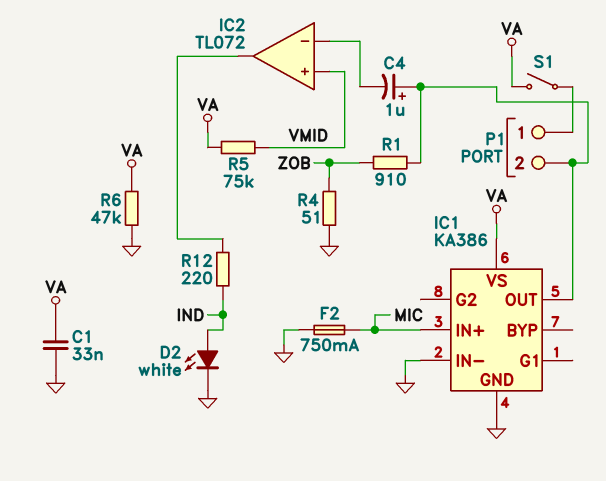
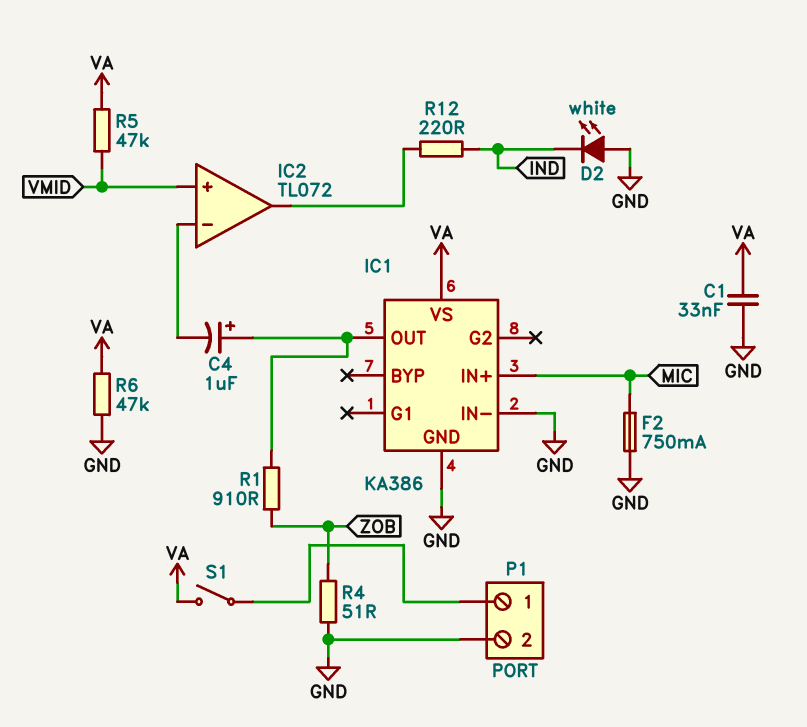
D2: LED white (A IND, K GND) -> LED white (A GND, K IND)
P1 pin 2: IC1/OUT -> GND
R5: 75k (VA, VMID) -> 47k (VA, VMID)

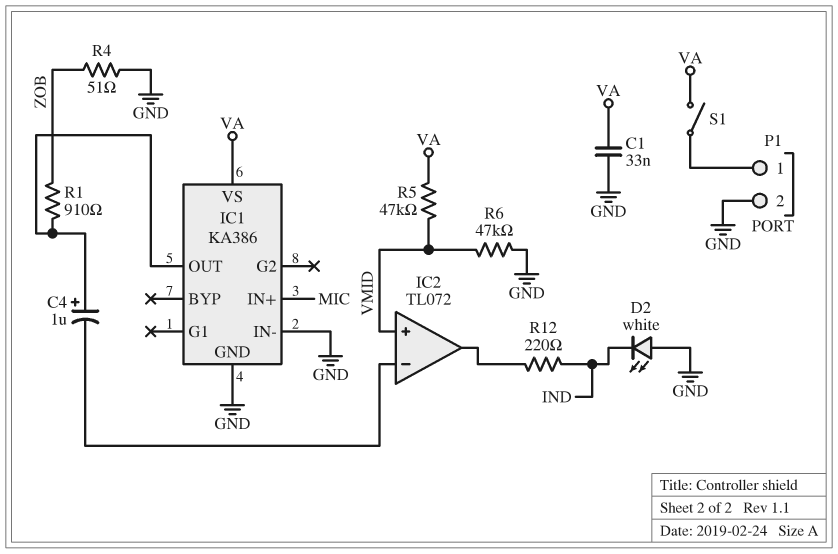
F2: 750mA (GND, MIC) -> none
R6: 47k (GND, VA) -> 47k (GND, VMID)

